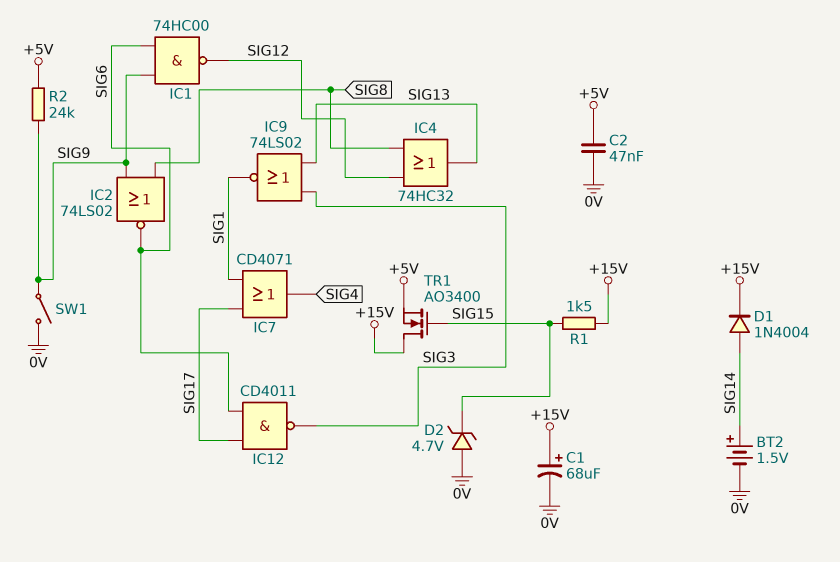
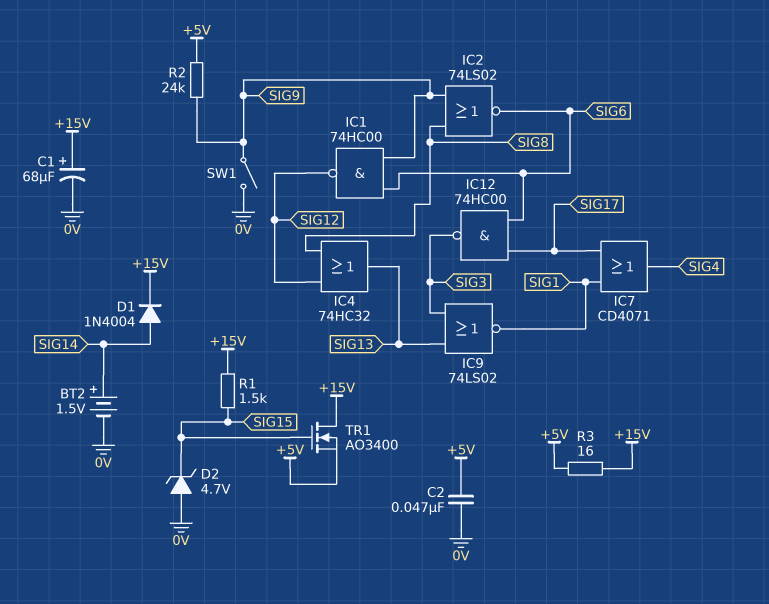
IC12: NAND CD4011 (in SIG6, in SIG17, out SIG3) -> NAND 74HC00 (in SIG6, in SIG17, out SIG3)
R3: none -> 16 (+5V, +15V)

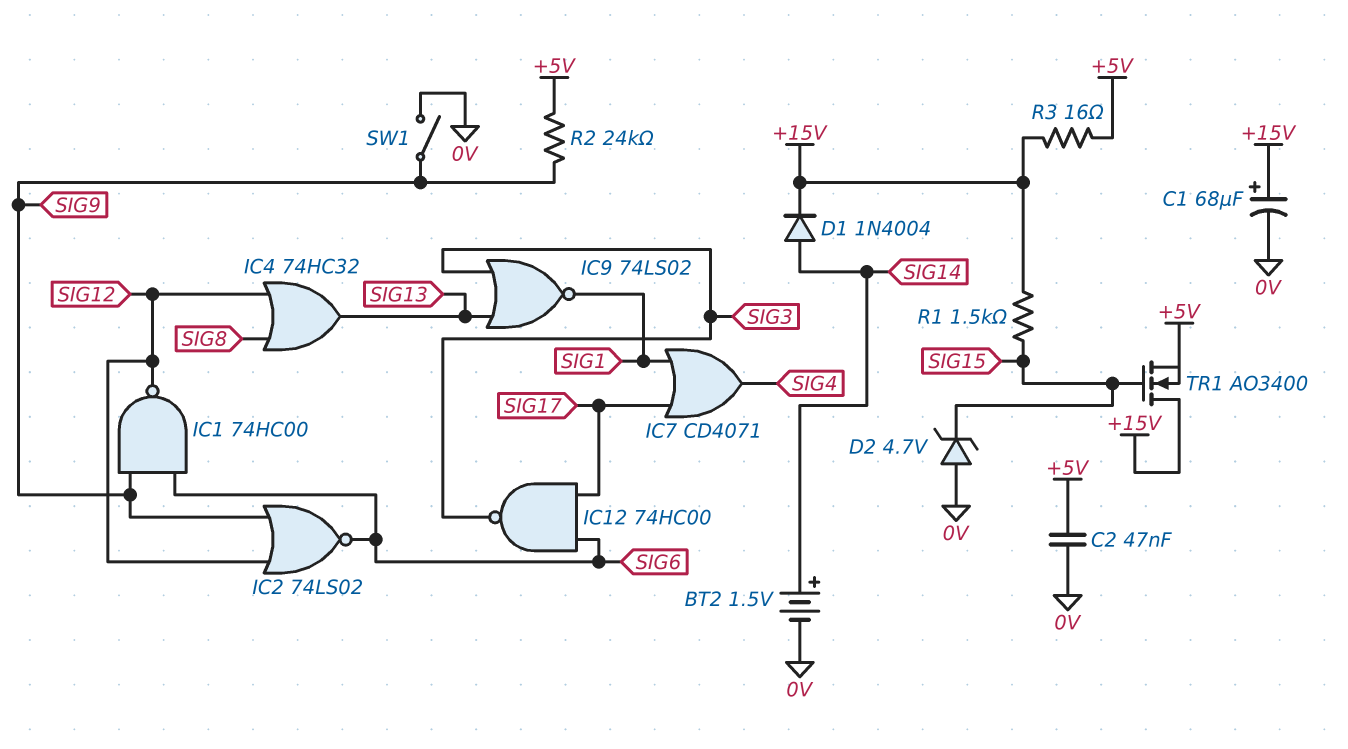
IC2: NOR 74LS02 (in SIG8, in SIG9, out SIG6) -> NOR 74LS02 (in SIG9, in SIG12, out SIG6)

